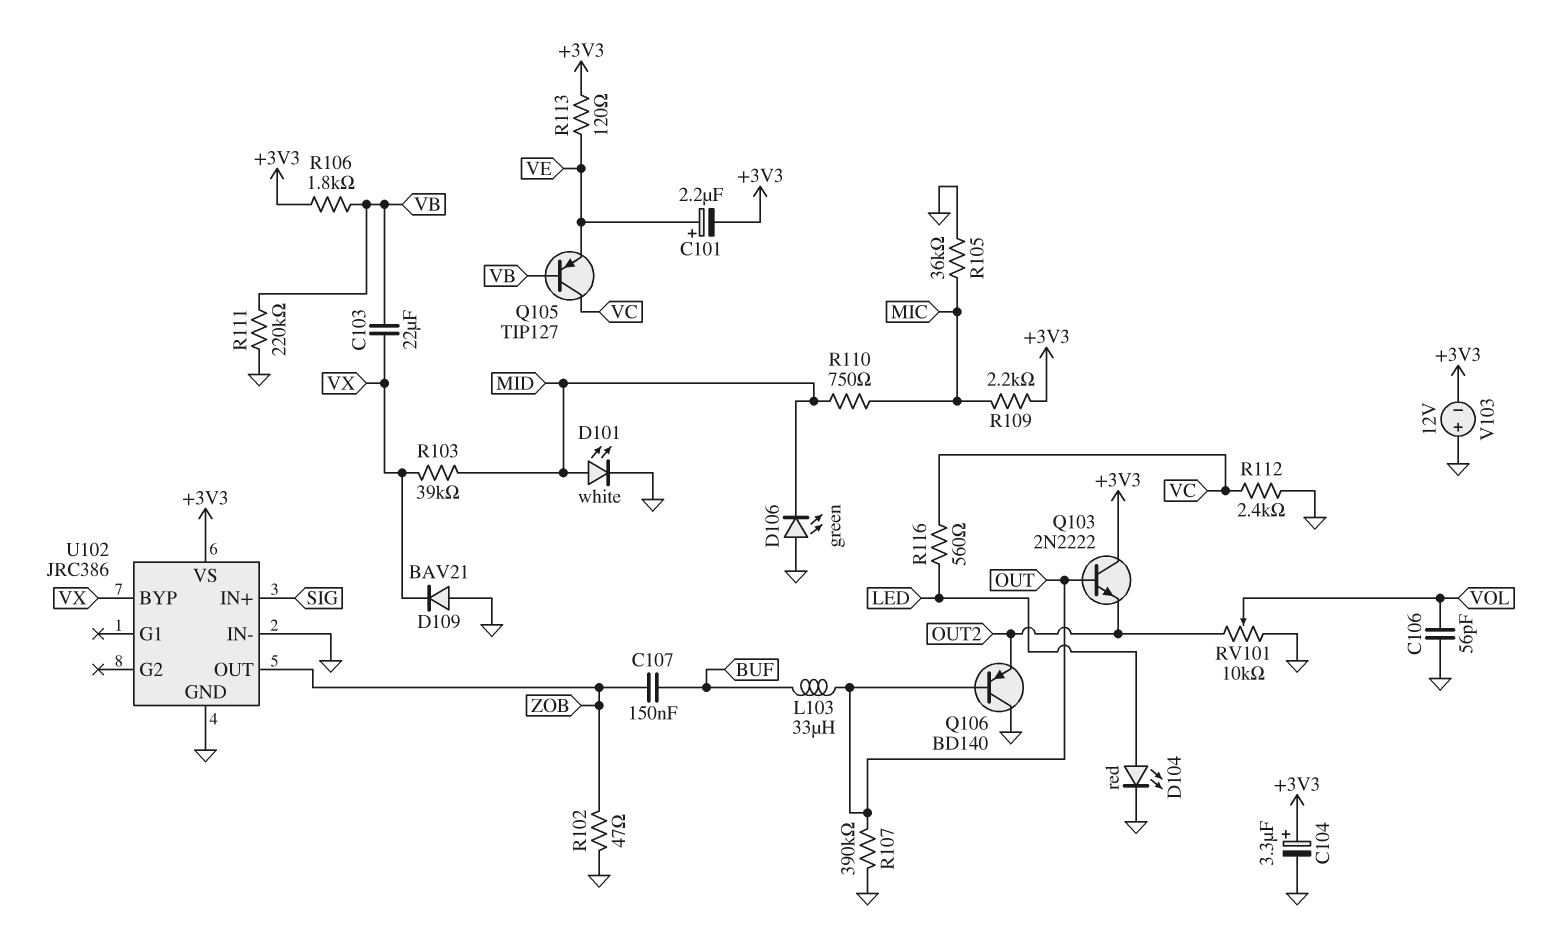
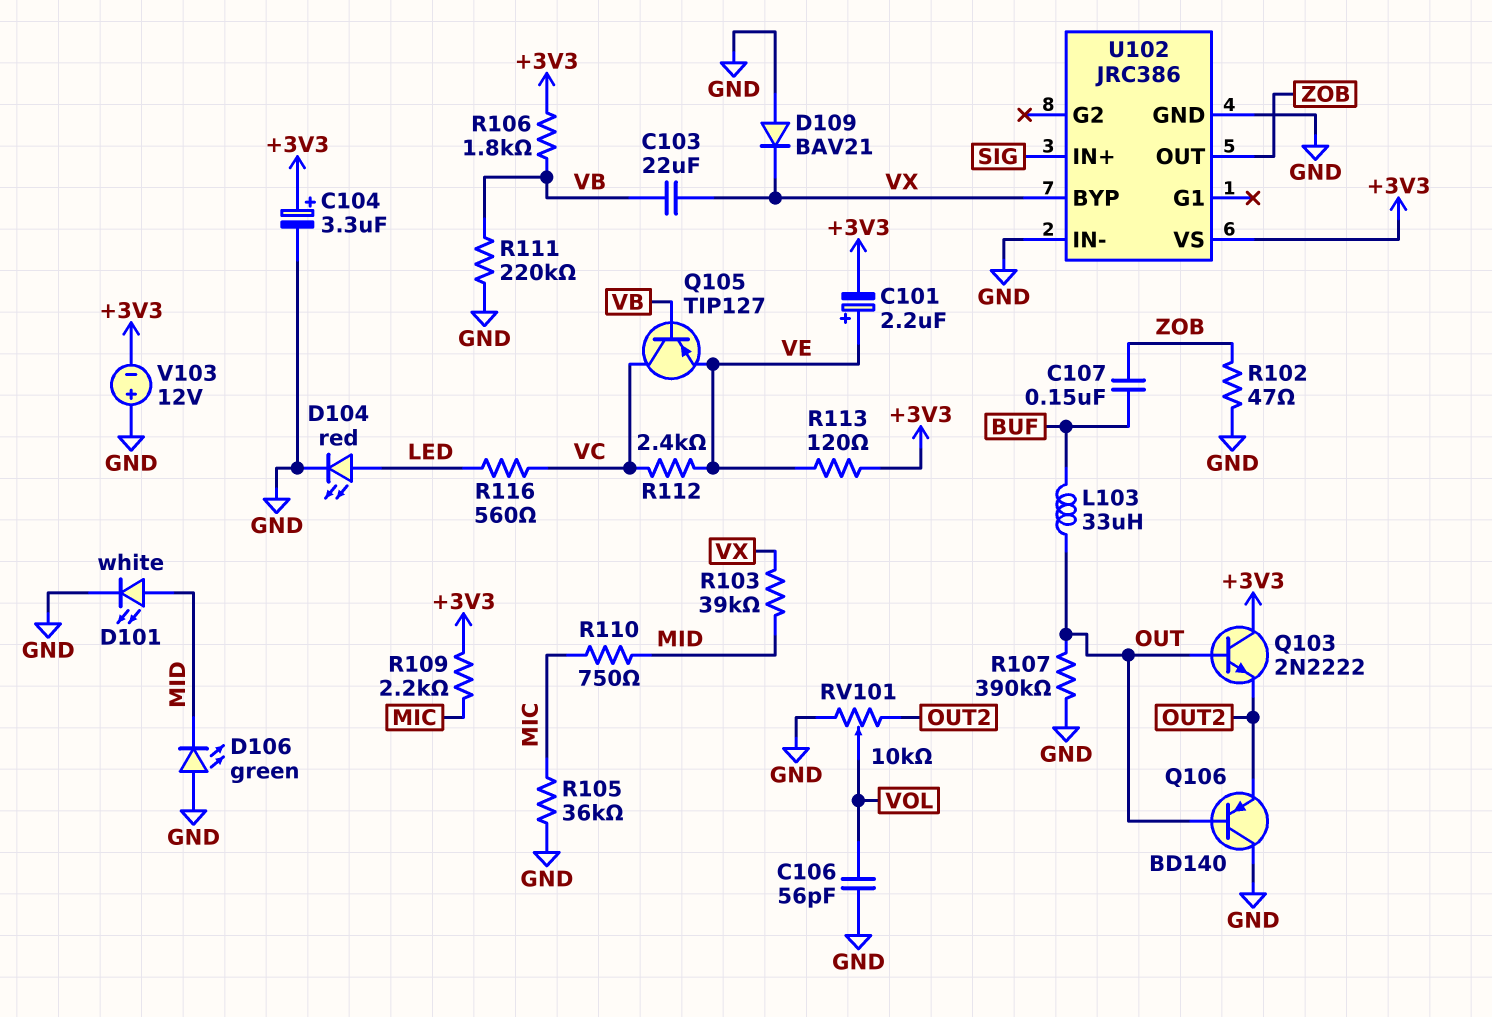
R112: 2.4k (GND, VC) -> 2.4k (VC, VE)

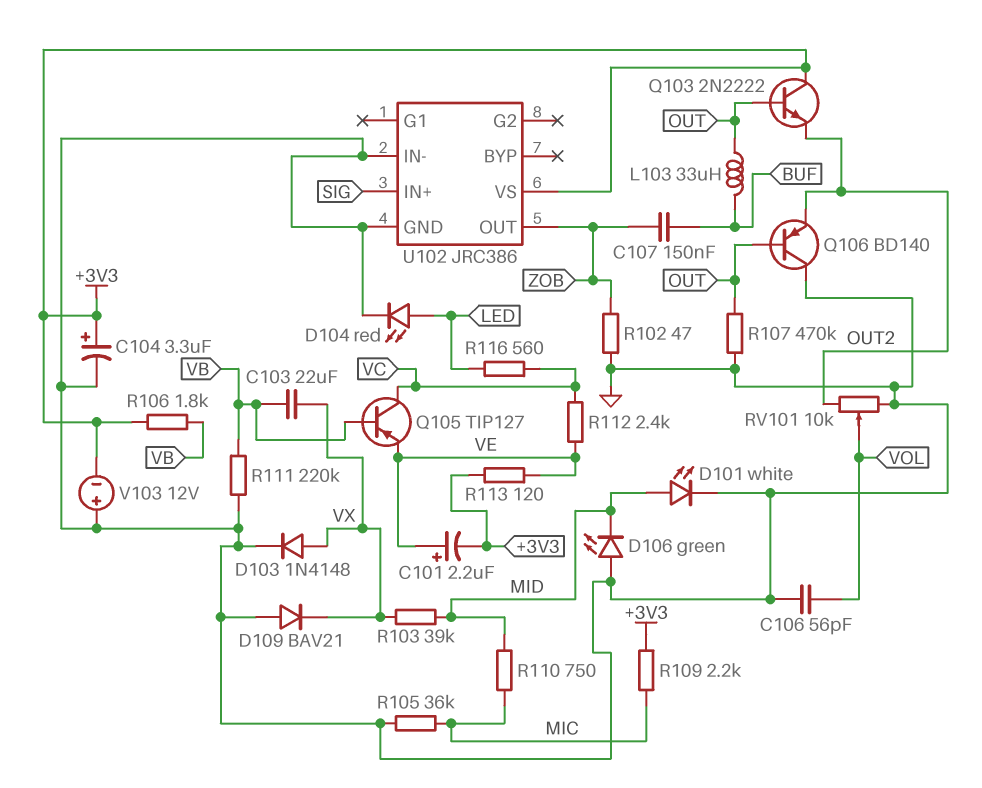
D103: none -> diode 1N4148 (A VX, K GND)
R107: 390k (GND, OUT) -> 470k (GND, OUT)
U102 pin BYP: VX -> none

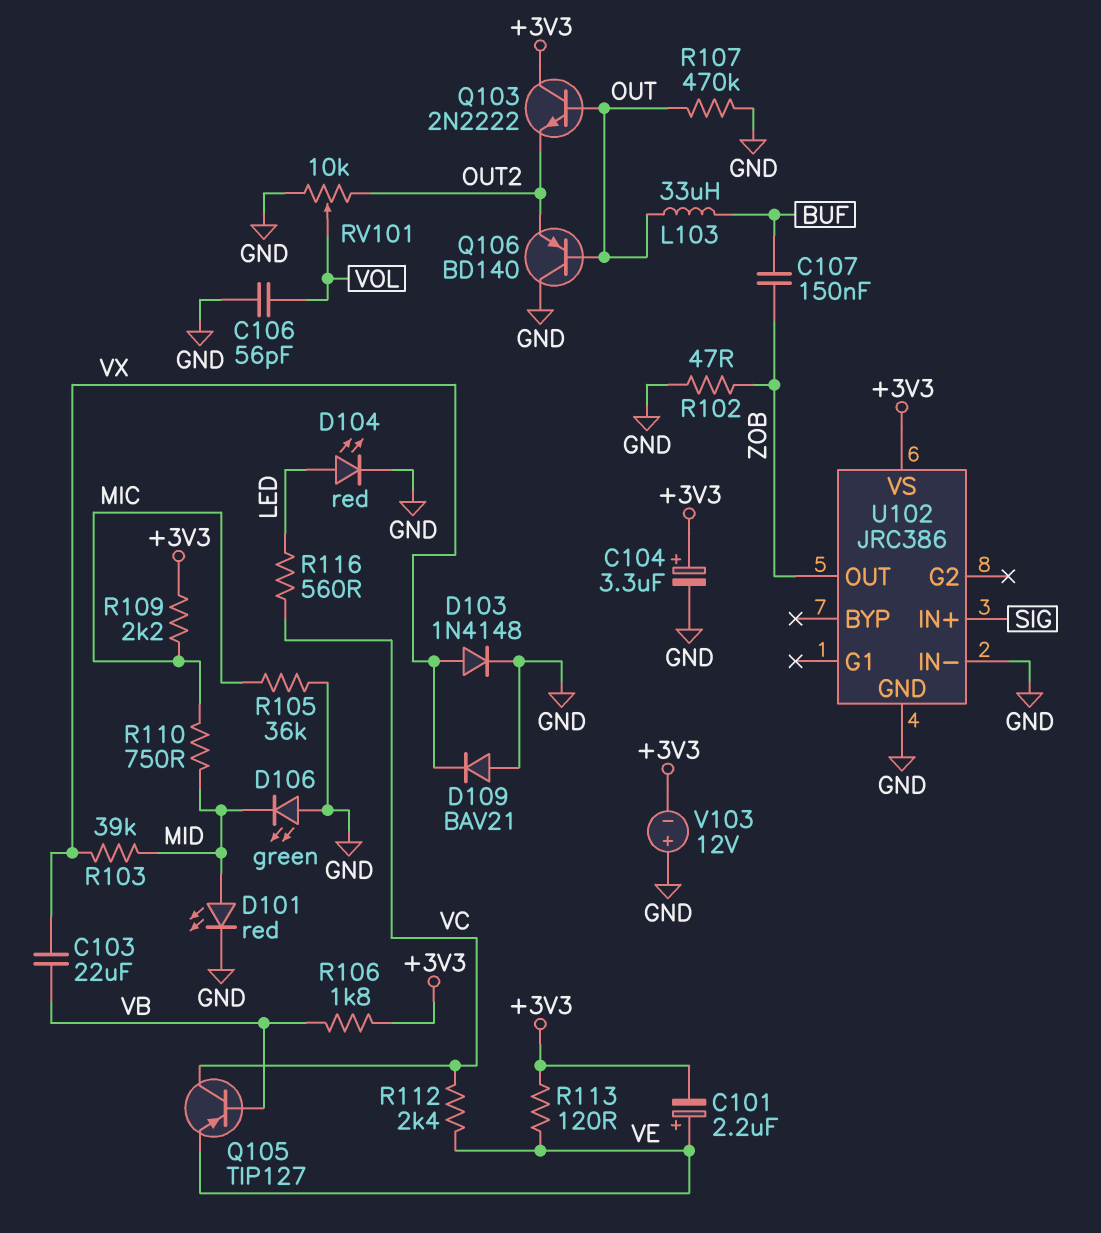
D101: LED white (A MID, K GND) -> LED red (A MID, K GND)
R111: 220k (GND, VB) -> none

